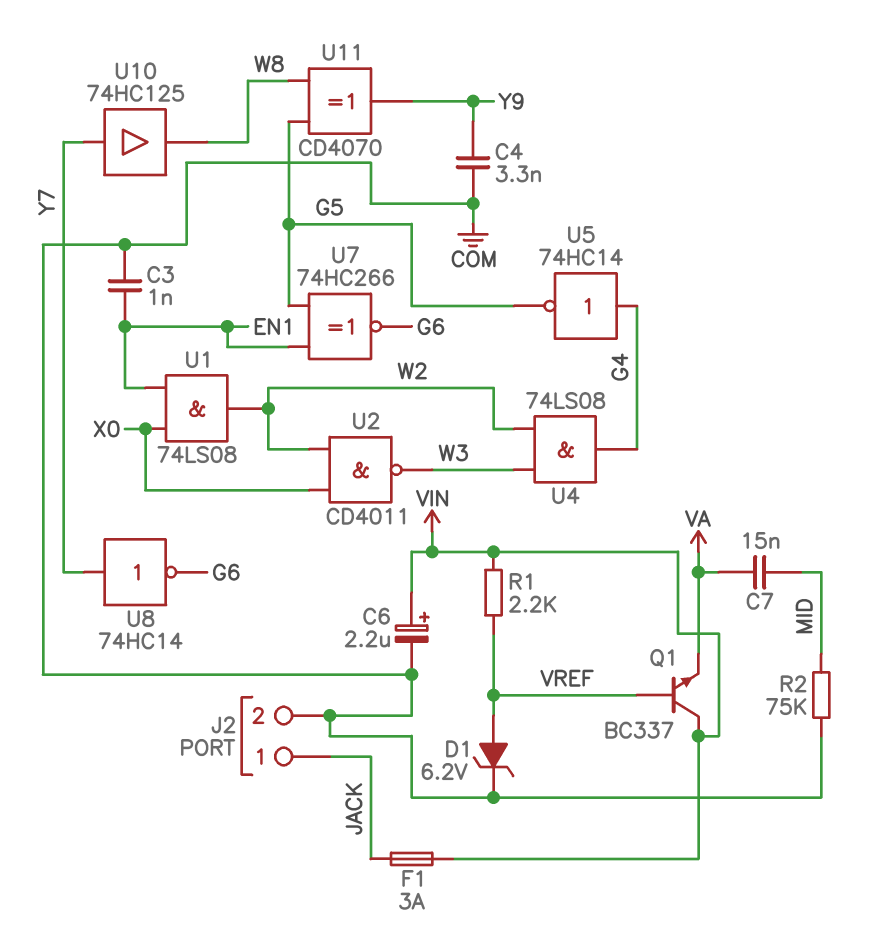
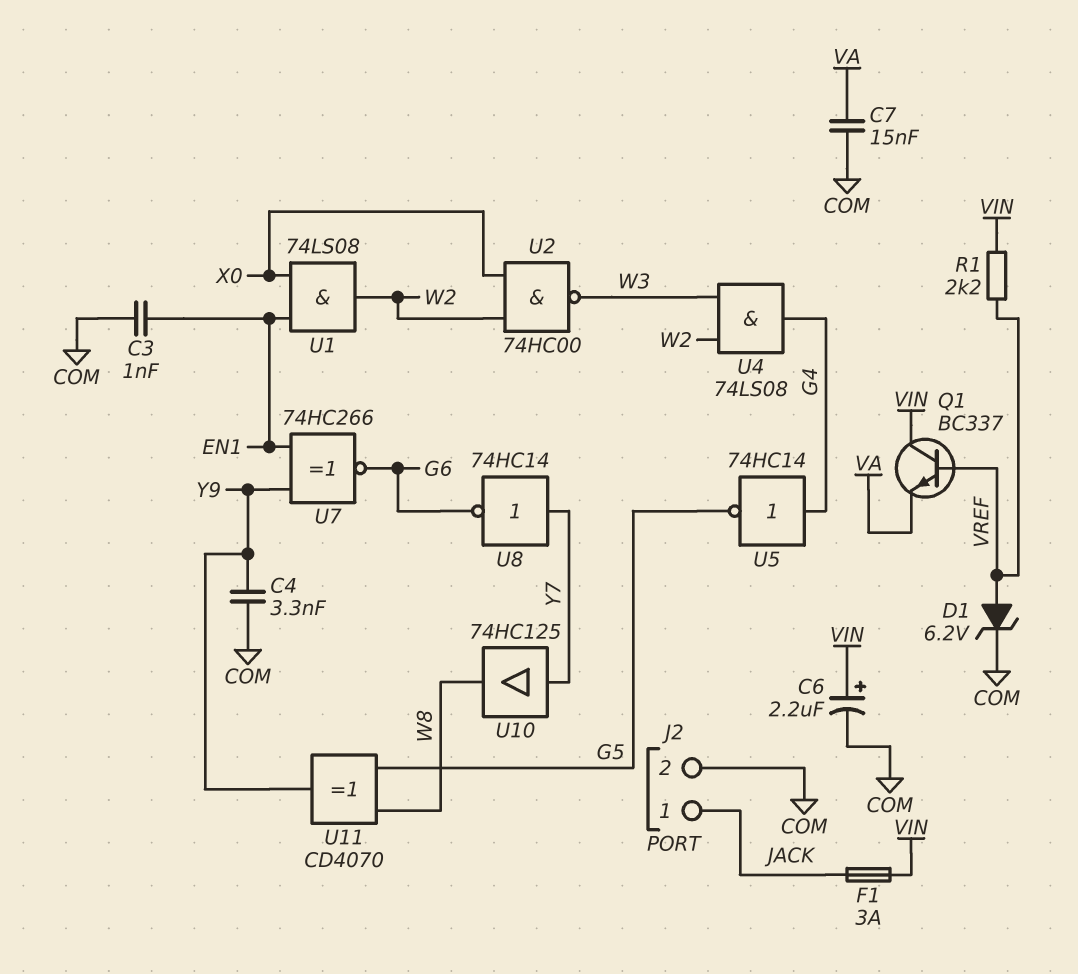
C7: 15nF (MID, VA) -> 15nF (COM, VA)
R2: 75k (COM, MID) -> none
U2: NAND CD4011 (in W2, in X0, out W3) -> NAND 74HC00 (in W2, in X0, out W3)
U7: XNOR 74HC266 (in EN1, in G5, out G6) -> XNOR 74HC266 (in EN1, in Y9, out G6)

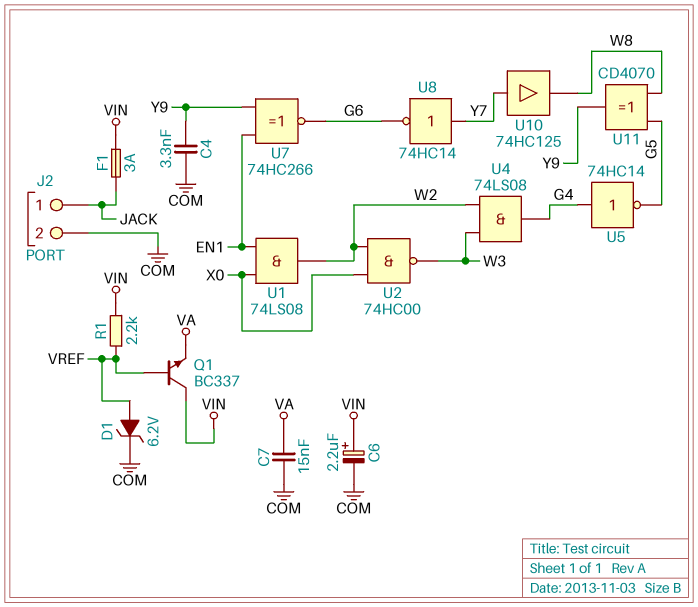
C3: 1nF (COM, EN1) -> none

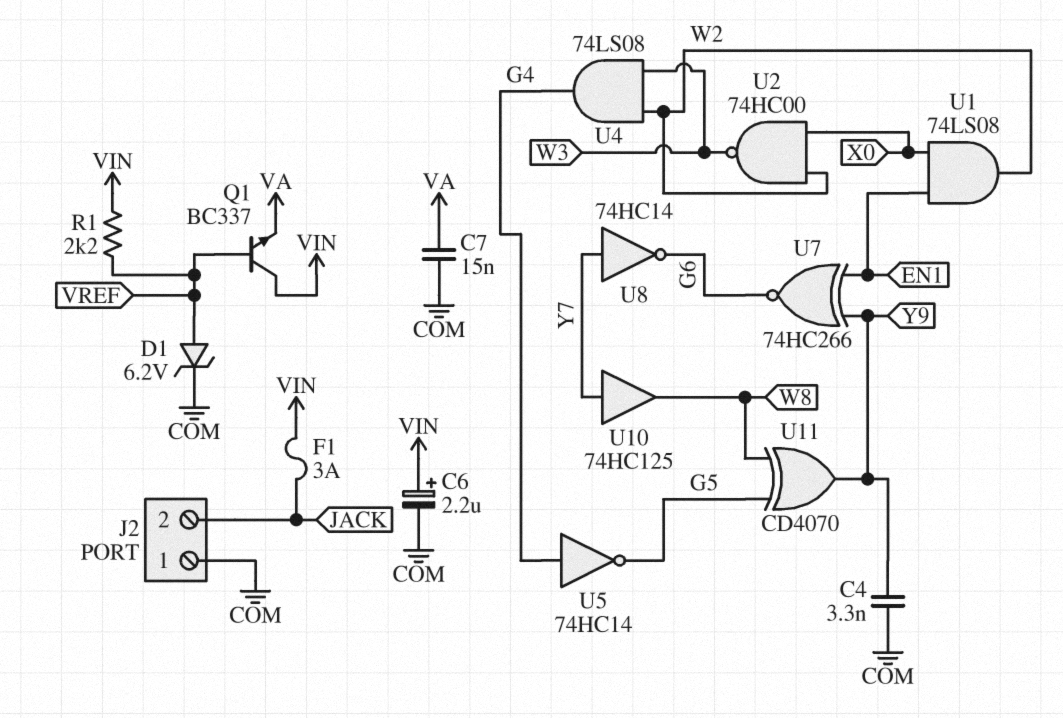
J2 pin 1: JACK -> COM
J2 pin 2: COM -> JACK

